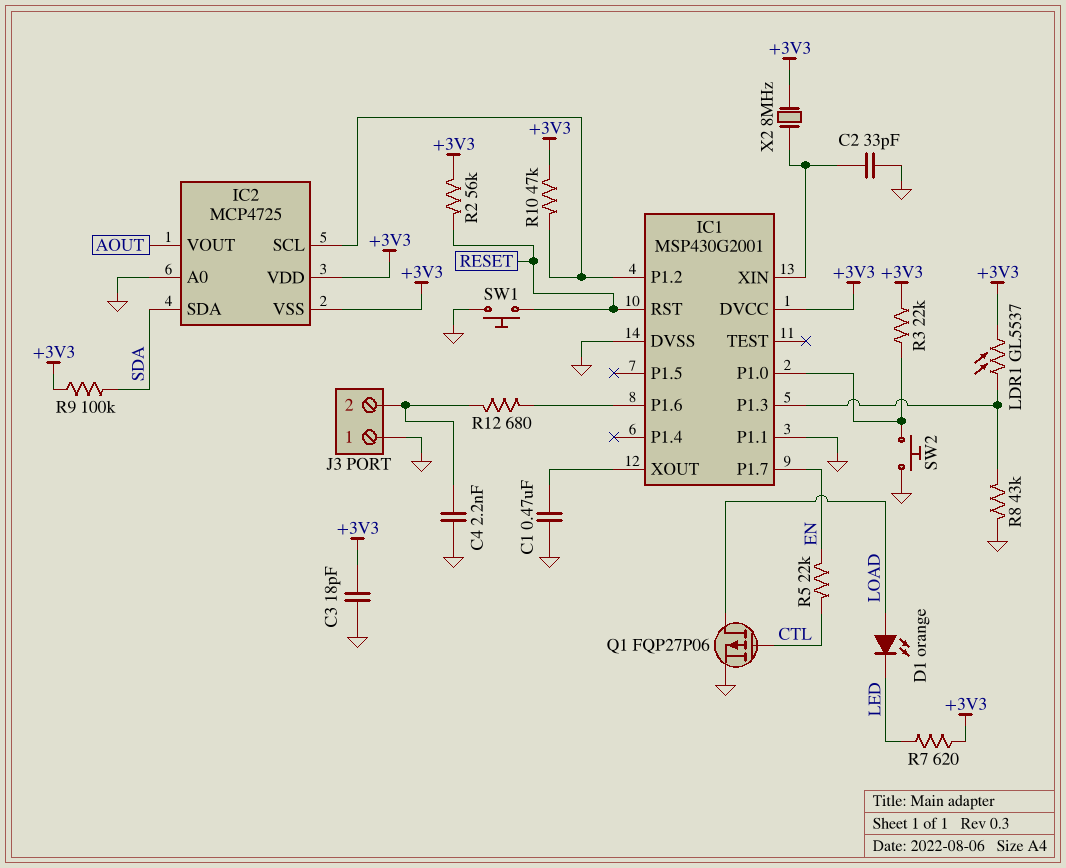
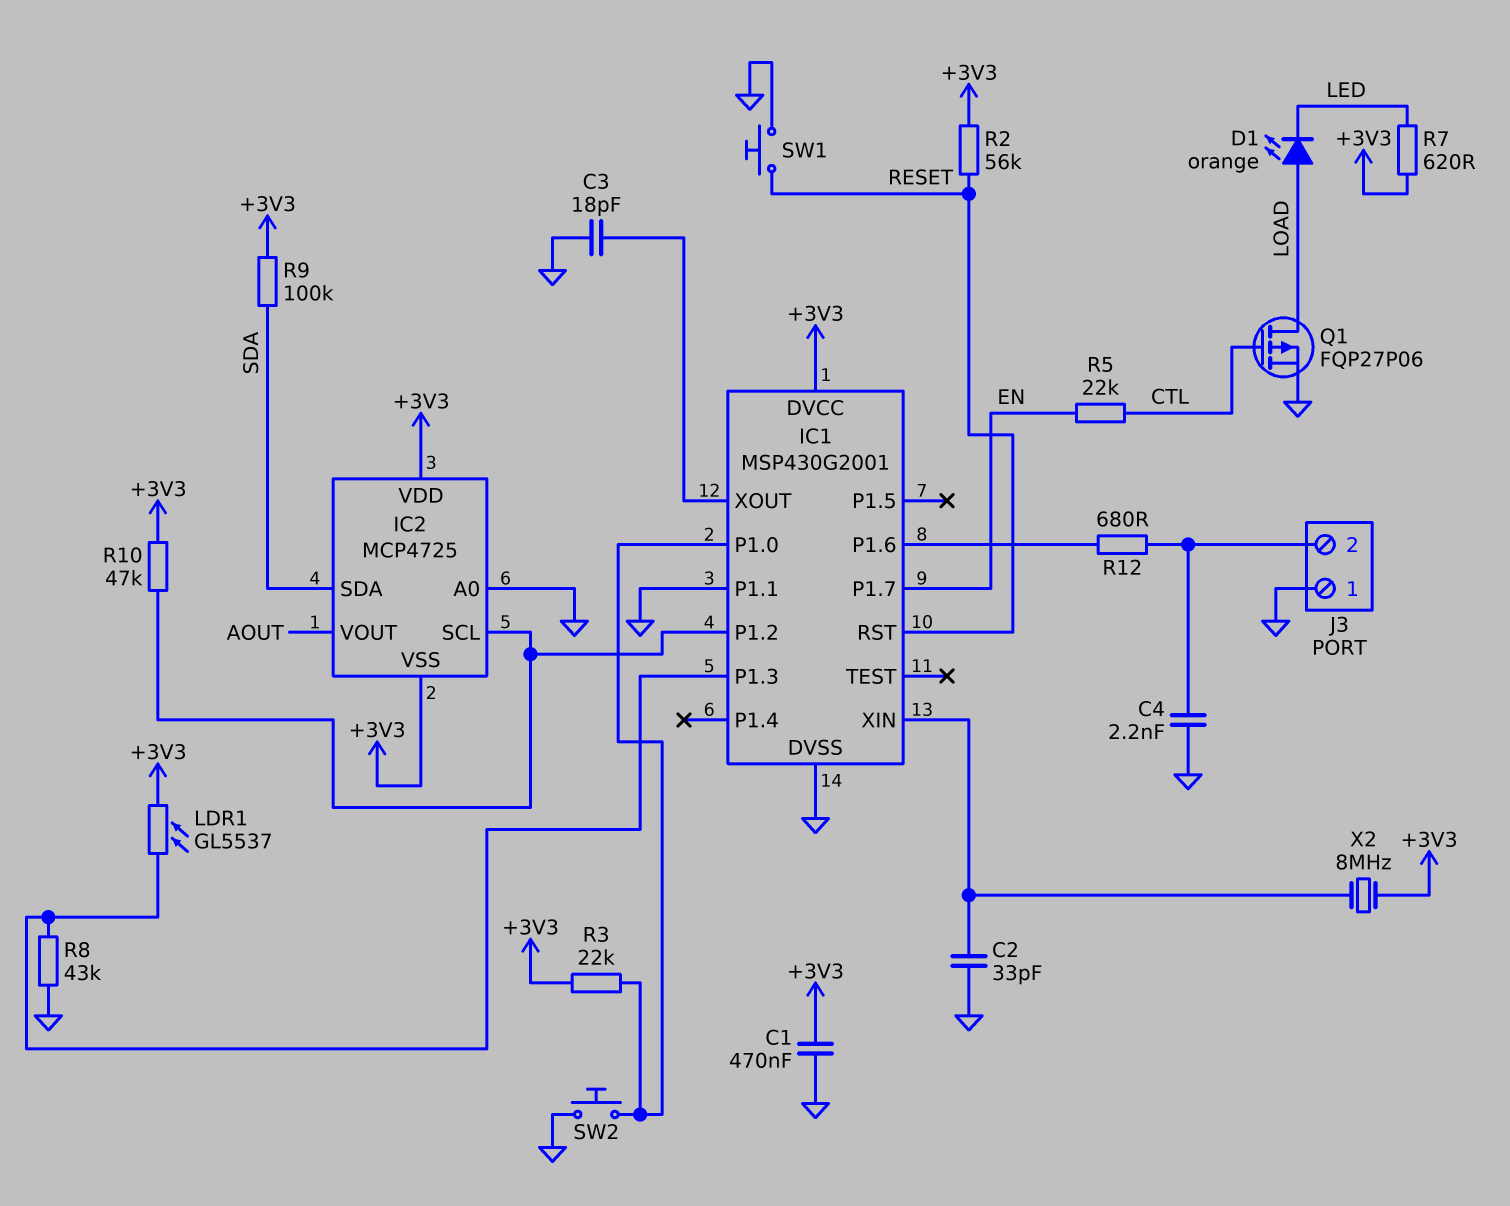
C1: 470nF (GND, IC1/XOUT) -> 470nF (+3V3, GND)
C3: 18pF (+3V3, GND) -> 18pF (GND, IC1/XOUT)

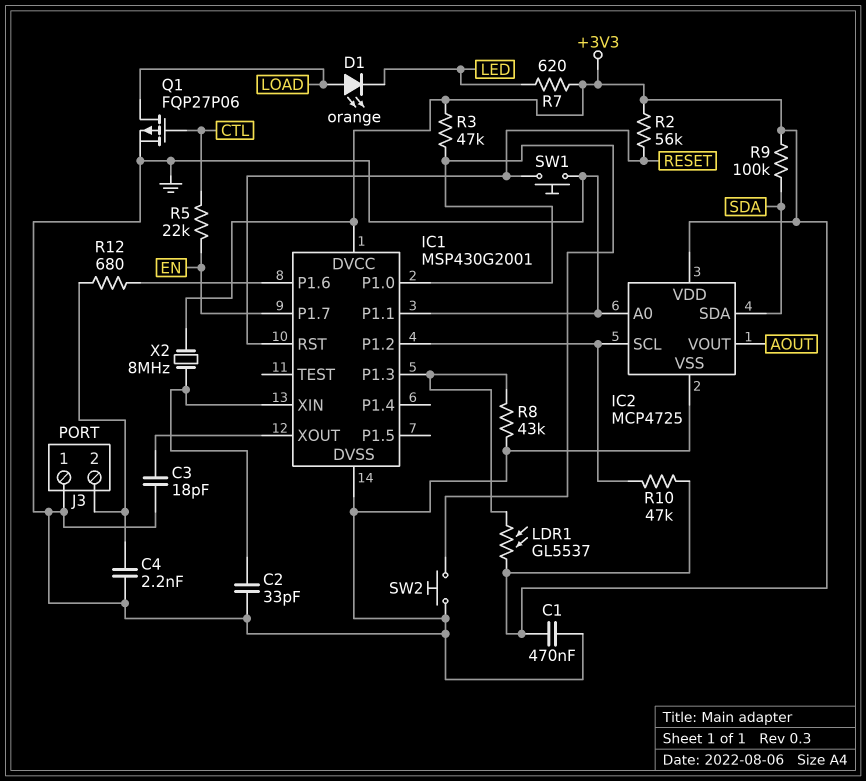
IC2 pin VSS: +3V3 -> GND
R3: 22k (+3V3, IC1/P1.0) -> 47k (+3V3, IC1/P1.0)

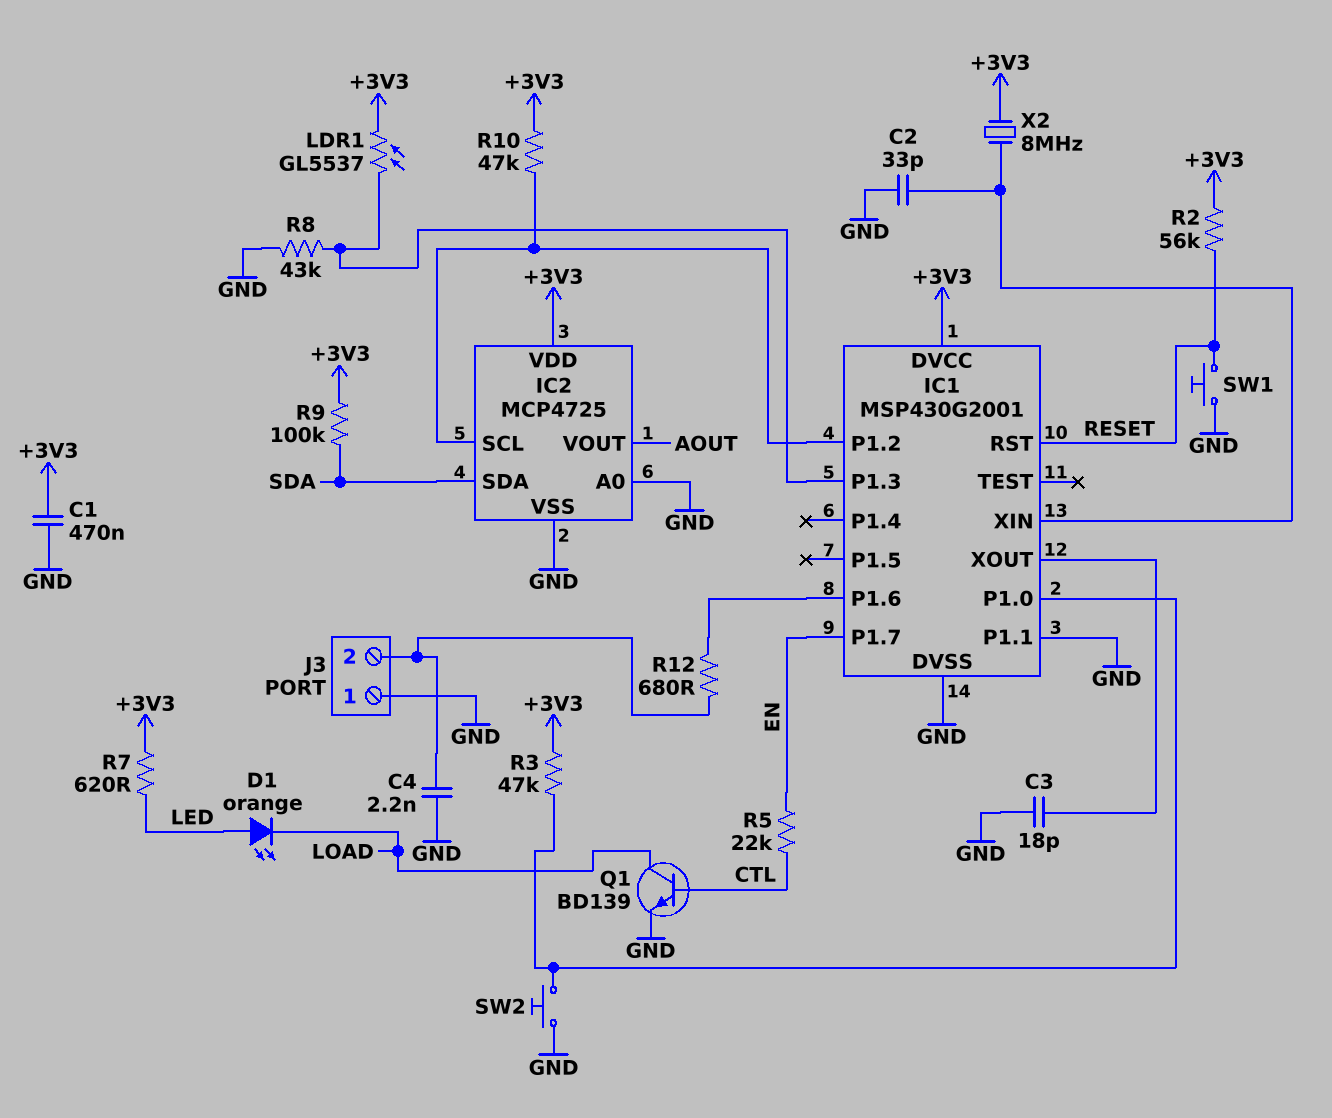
D1: LED orange (A LOAD, K LED) -> LED orange (A LED, K LOAD)
Q1: PMOS FQP27P06 (G CTL, D LOAD, S GND) -> NPN BD139 (B CTL, C LOAD, E GND)

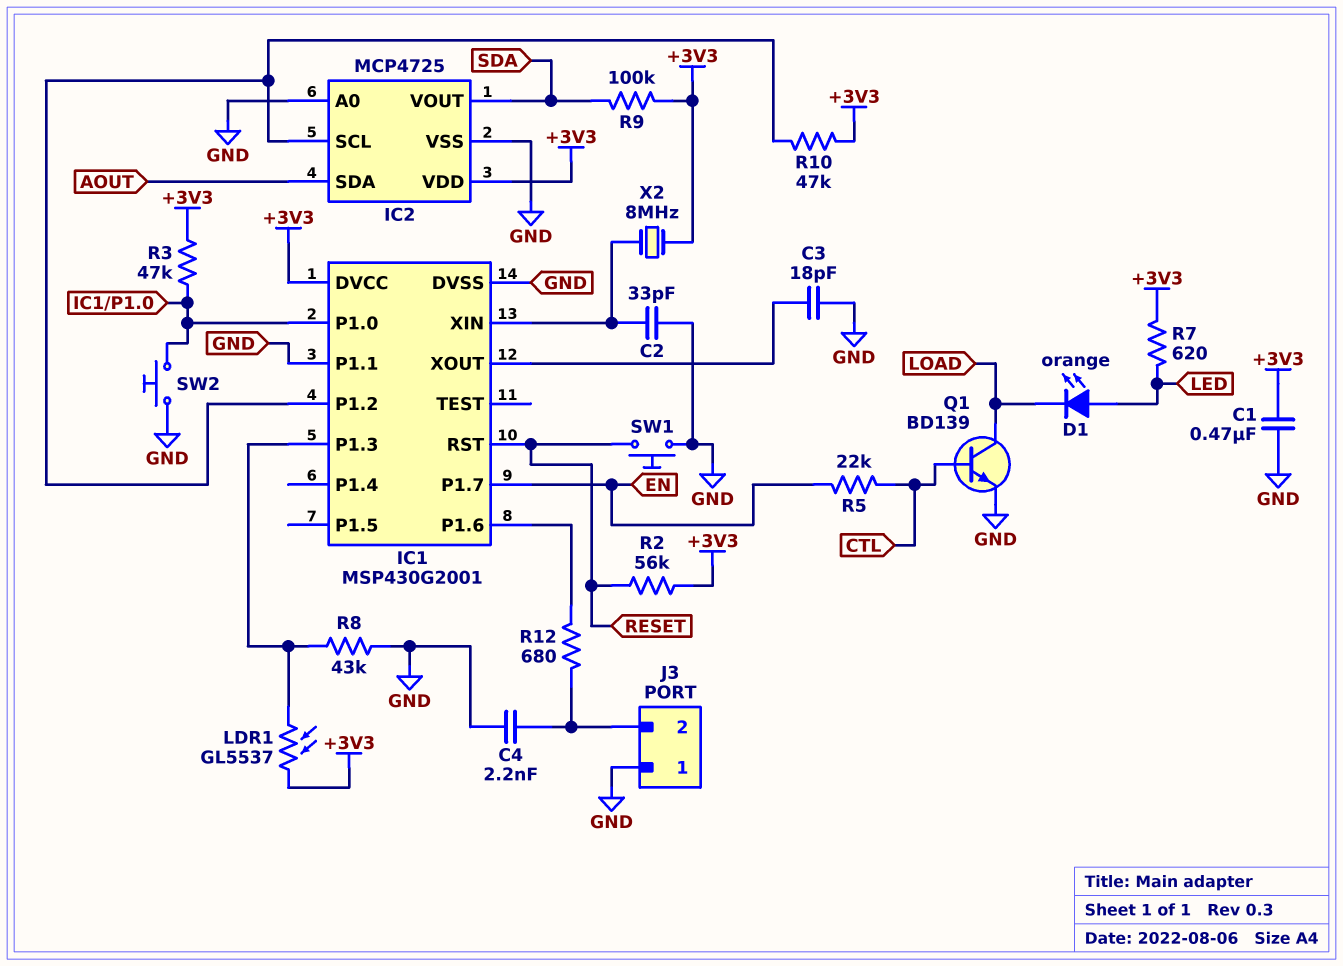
IC2 pin SDA: SDA -> AOUT
IC2 pin VOUT: AOUT -> SDA

